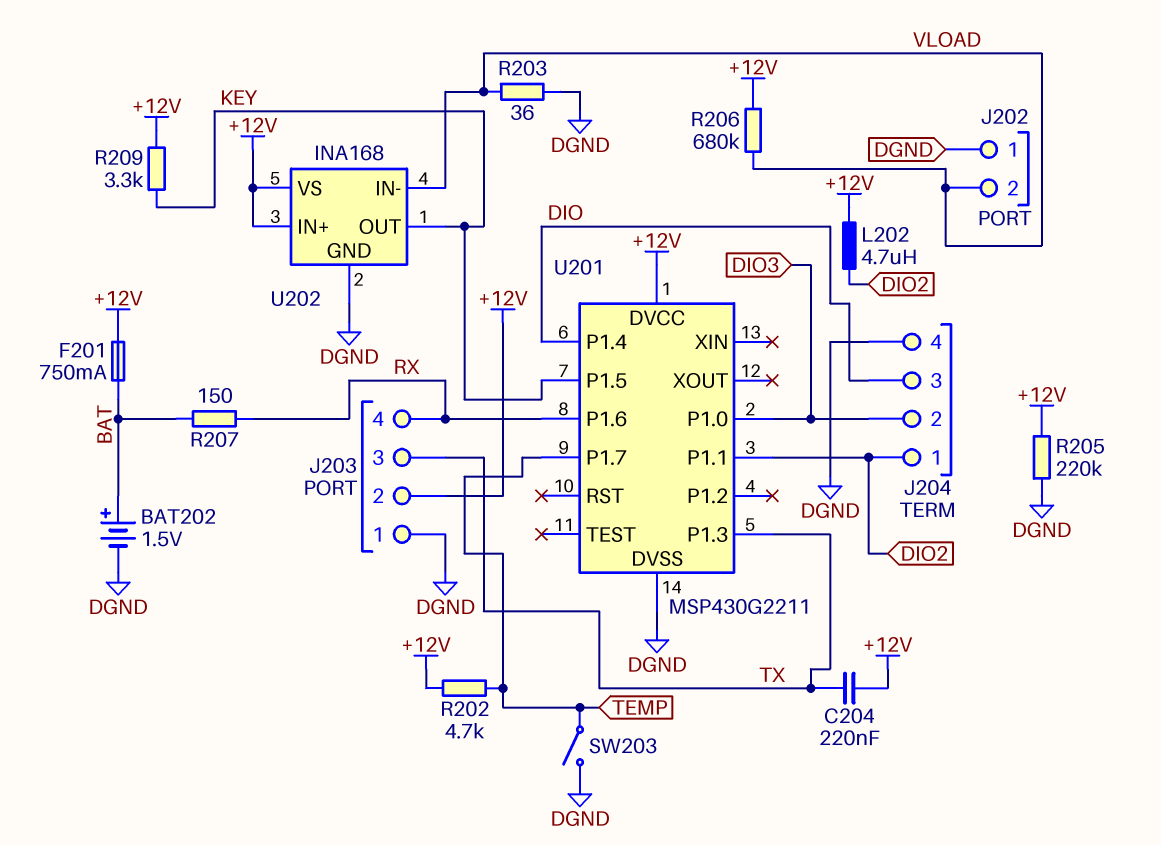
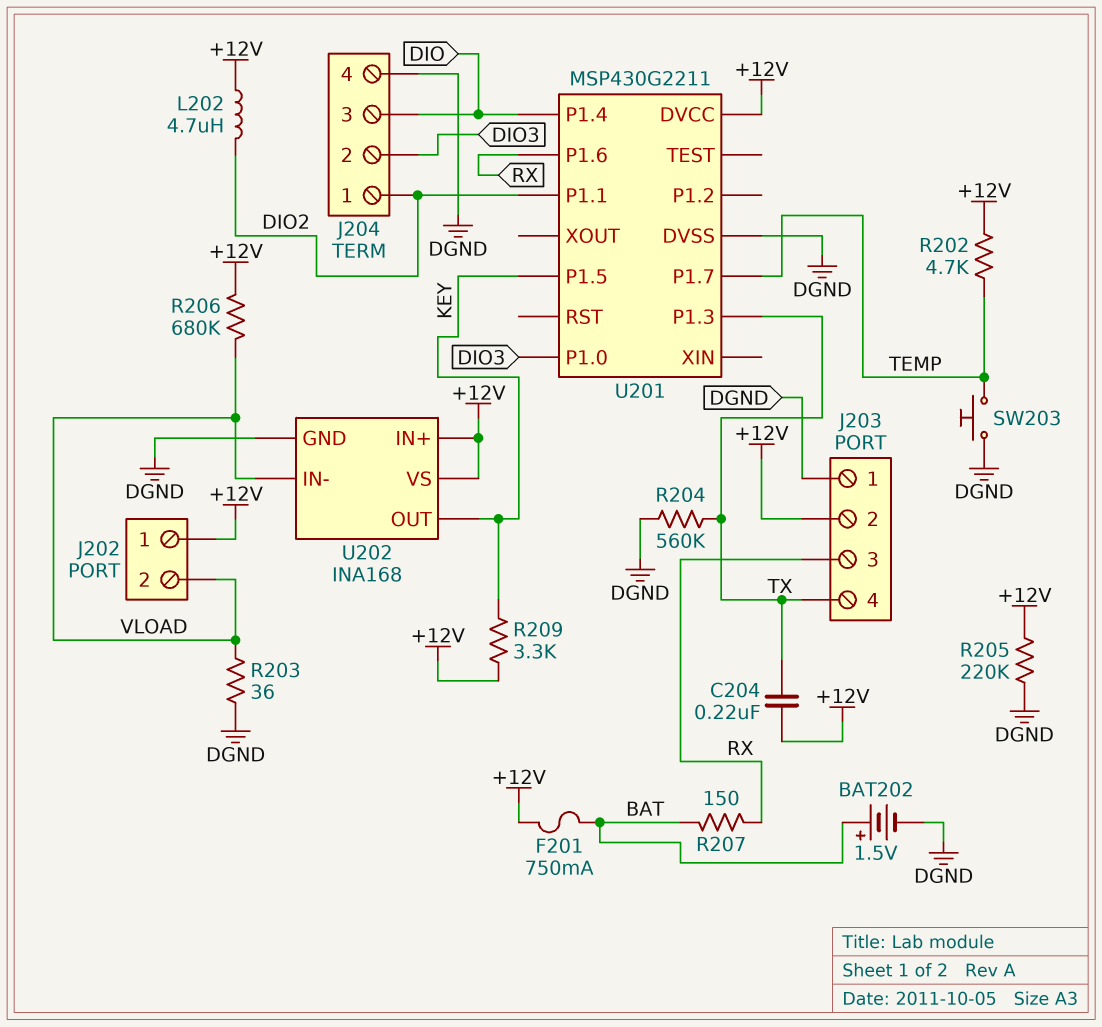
J202 pin 1: DGND -> +12V
J203 pin 3: TX -> RX
J203 pin 4: RX -> TX
R204: none -> 560k (DGND, TX)
SW203: switch (DGND, TEMP) -> button (DGND, TEMP)

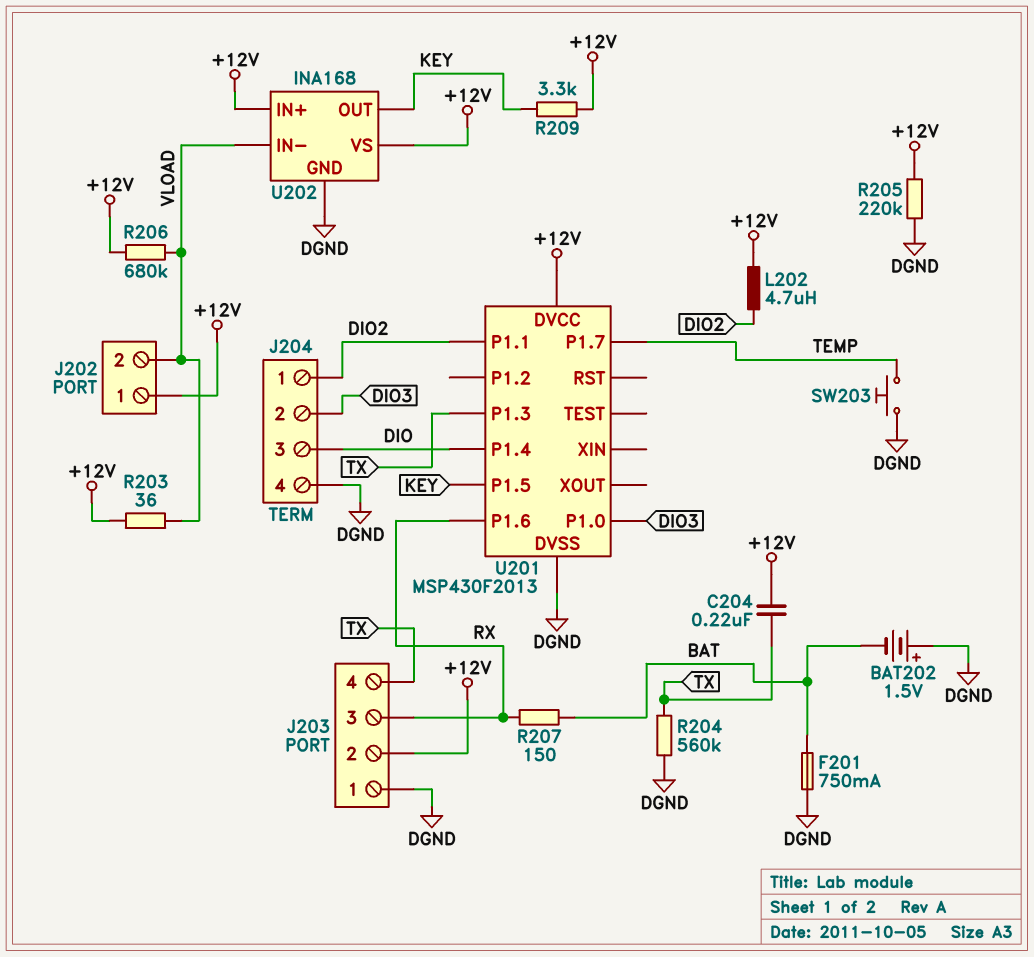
BAT202: 1.5V (plus BAT, minus DGND) -> 1.5V (plus DGND, minus BAT)
F201: 750mA (+12V, BAT) -> 750mA (BAT, DGND)
R202: 4.7k (+12V, TEMP) -> none
R203: 36 (DGND, VLOAD) -> 36 (+12V, VLOAD)
U201: MSP430G2211 -> MSP430F2013

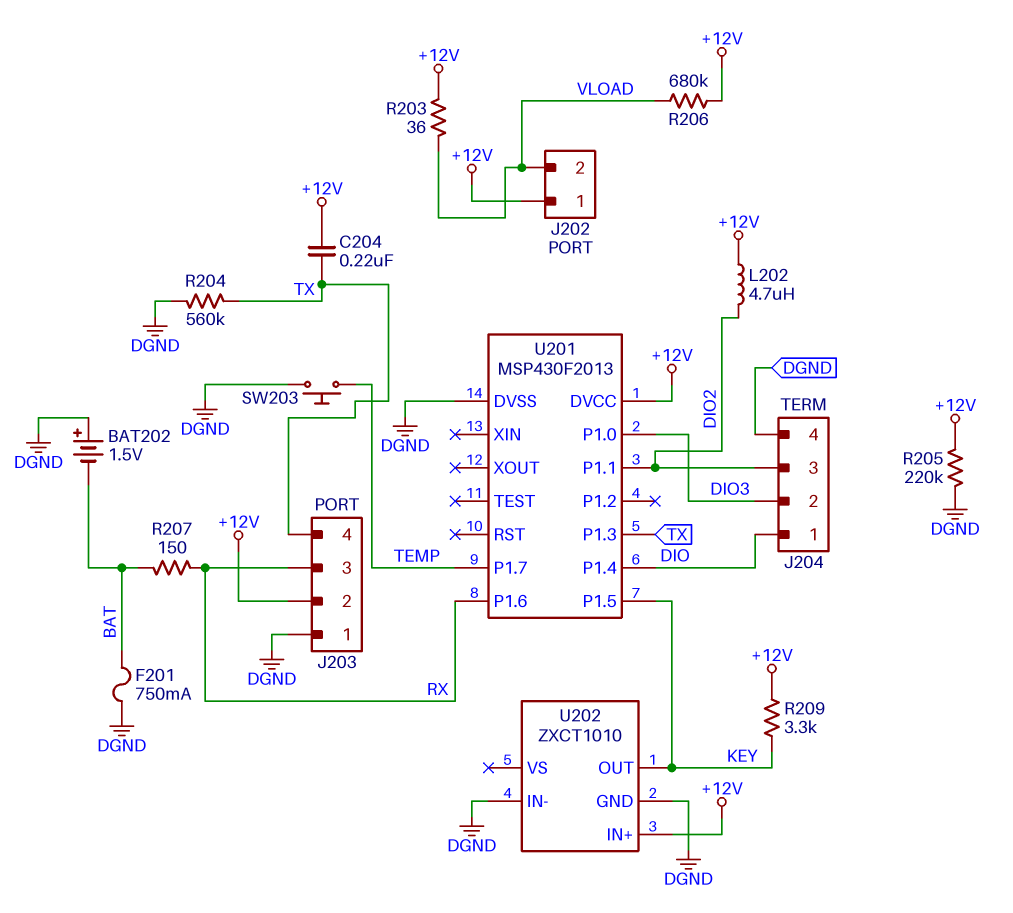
J204 pin 1: DIO2 -> DIO
J204 pin 3: DIO -> DIO2
U202: INA168 -> ZXCT1010
U202 pin IN-: VLOAD -> DGND
U202 pin VS: +12V -> none

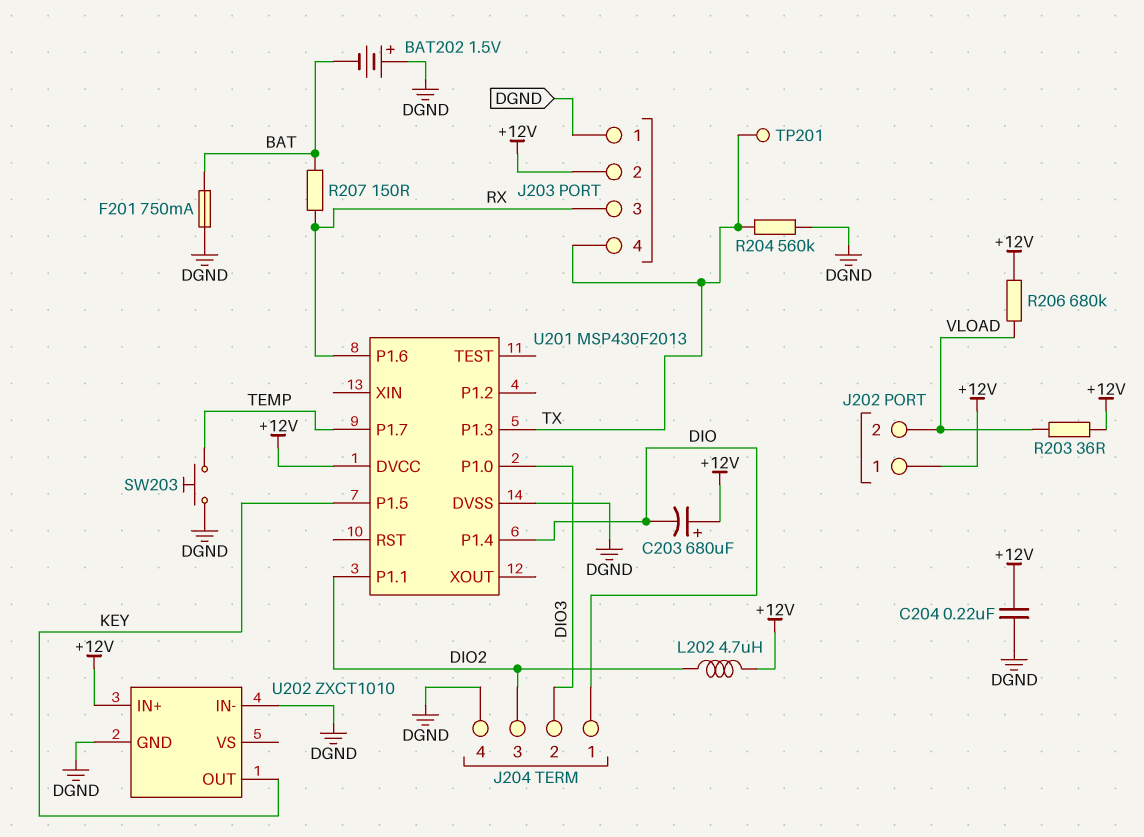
C203: none -> 680uF (plus +12V, minus DIO)
C204: 220nF (+12V, TX) -> 220nF (+12V, DGND)
R205: 220k (+12V, DGND) -> none
R209: 3.3k (+12V, KEY) -> none
TP201: none -> test point (TX)

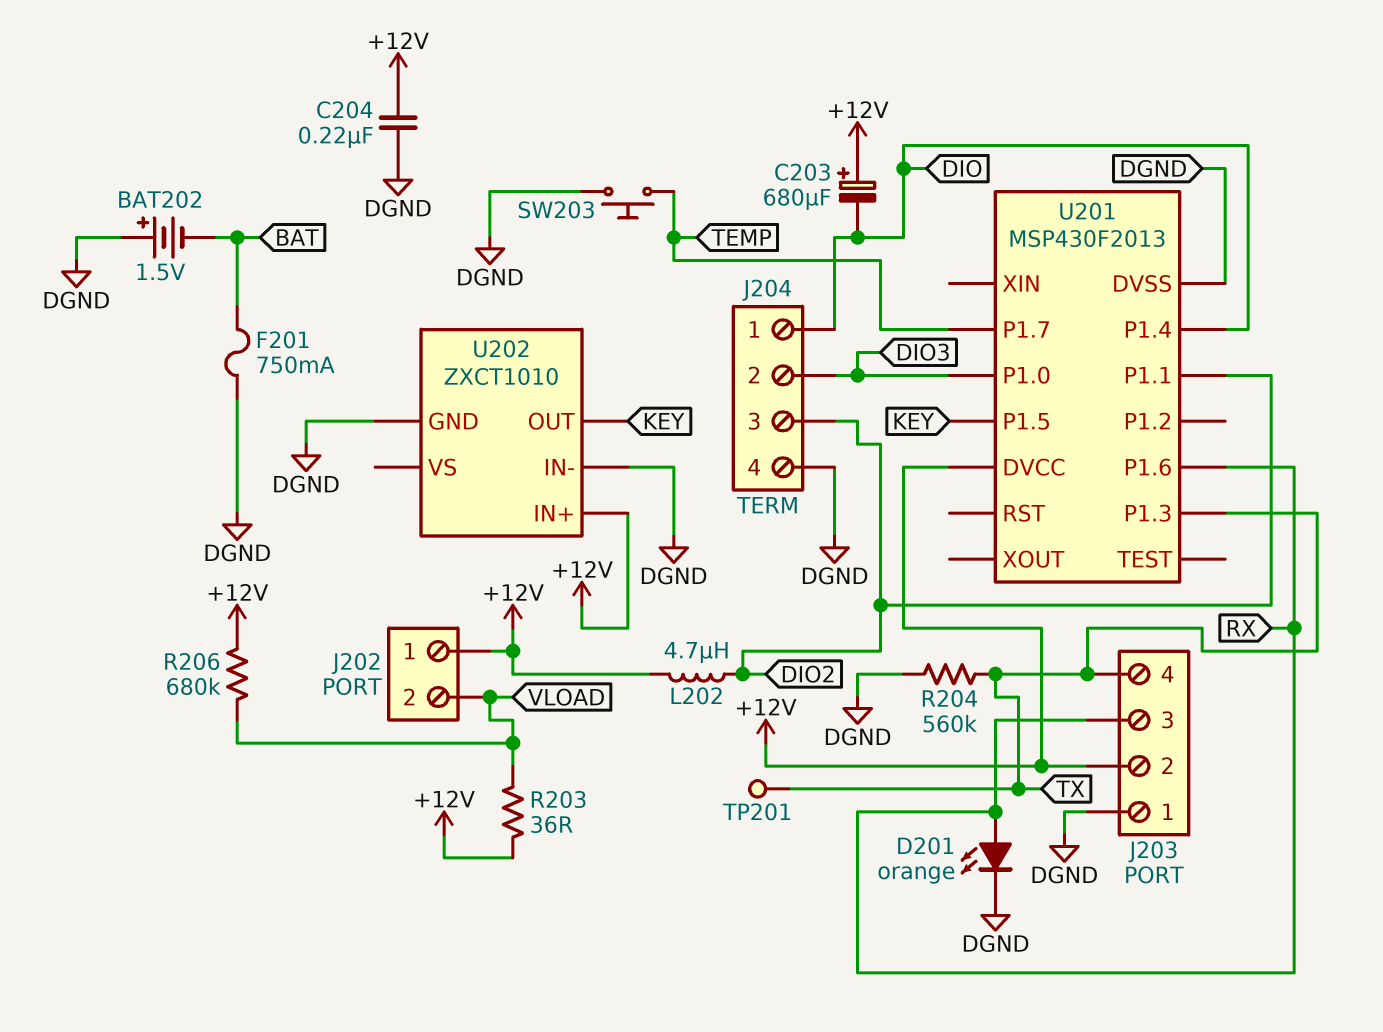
D201: none -> LED orange (A RX, K DGND)
R207: 150 (BAT, RX) -> none

